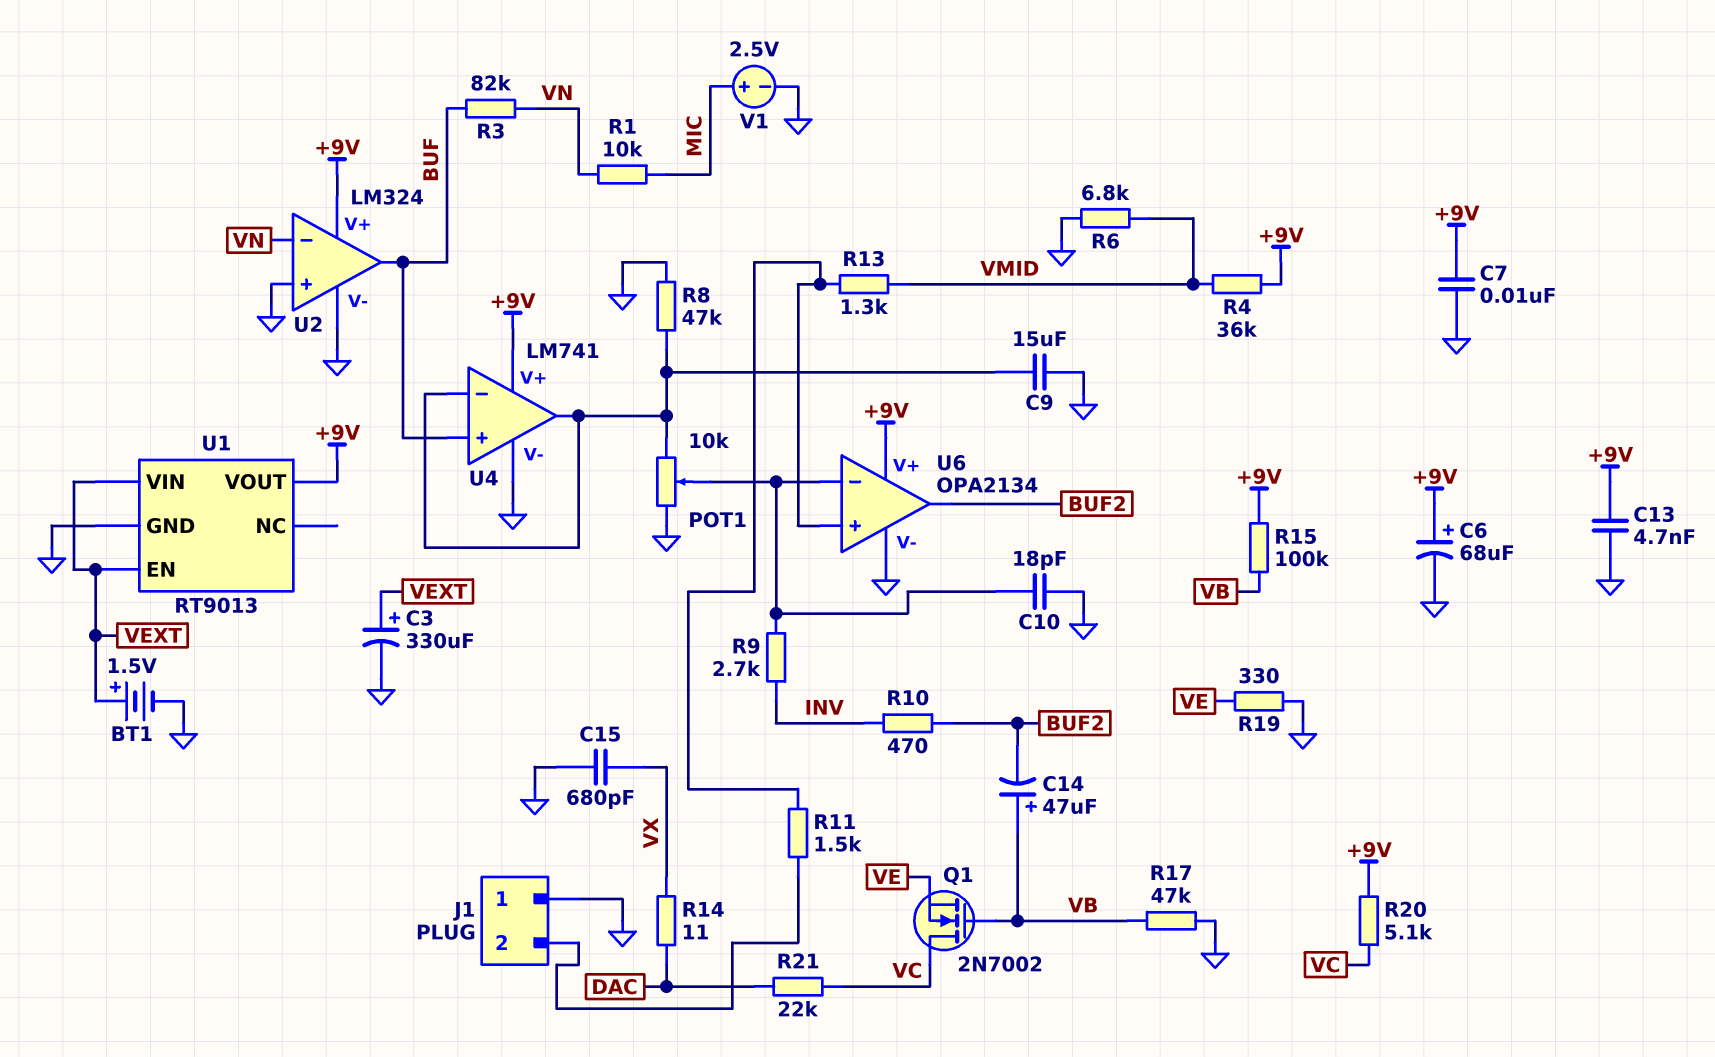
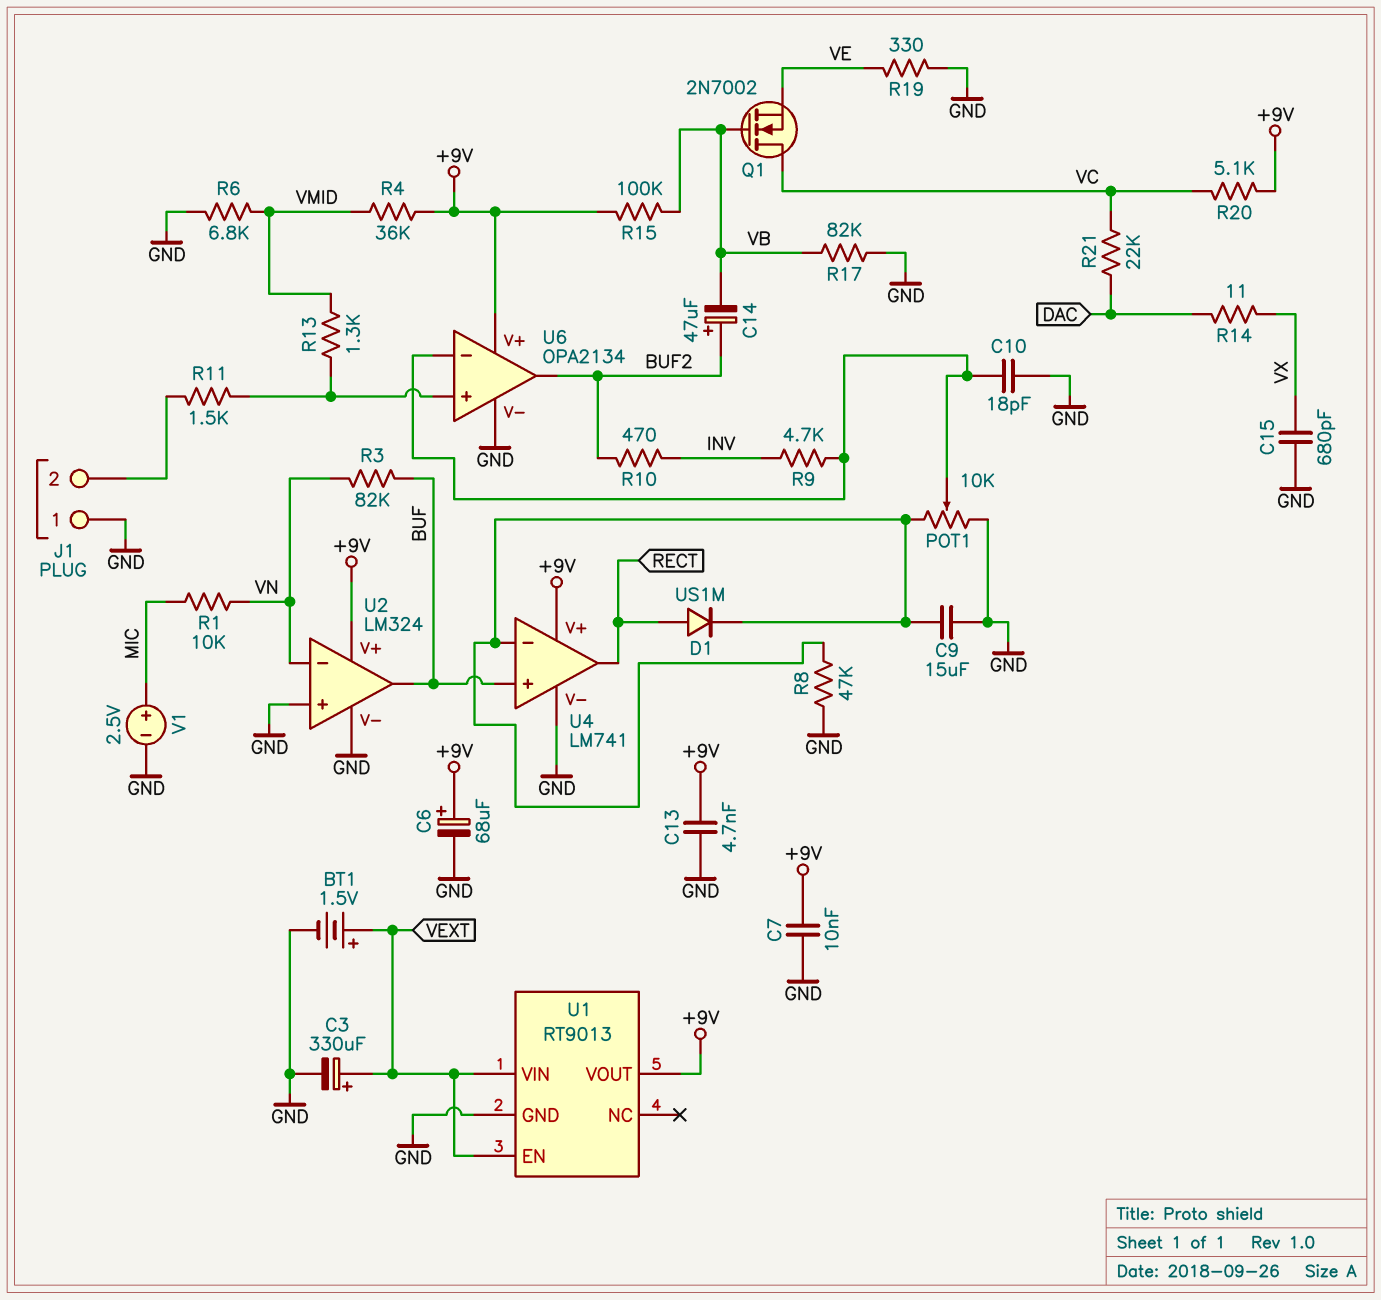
C14: 47uF (plus VB, minus BUF2) -> 47uF (plus BUF2, minus VB)
D1: none -> diode US1M (A RECT, K U4/in-)
R9: 2.7k (INV, U6/in-) -> 4.7k (INV, U6/in-)
R17: 47k (GND, VB) -> 82k (GND, VB)
U4 pin out: U4/in- -> RECT

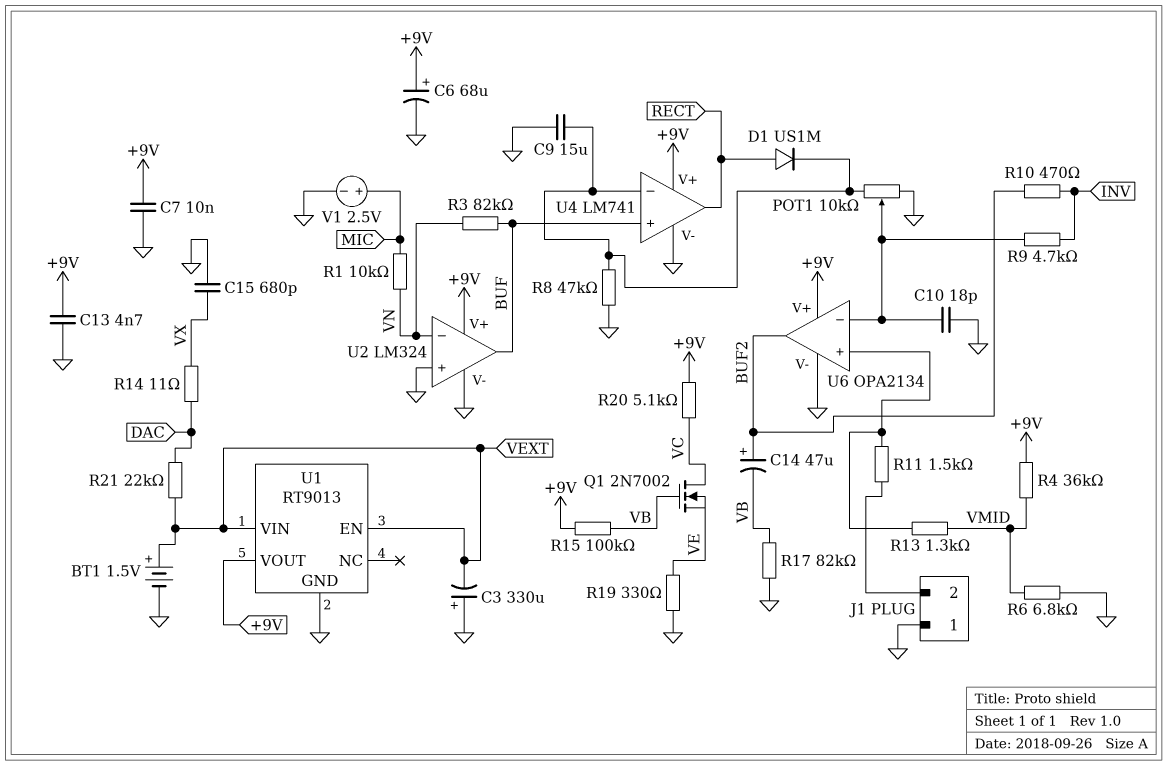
C3: 330uF (plus VEXT, minus GND) -> 330uF (plus GND, minus VEXT)
R21: 22k (DAC, VC) -> 22k (DAC, VEXT)

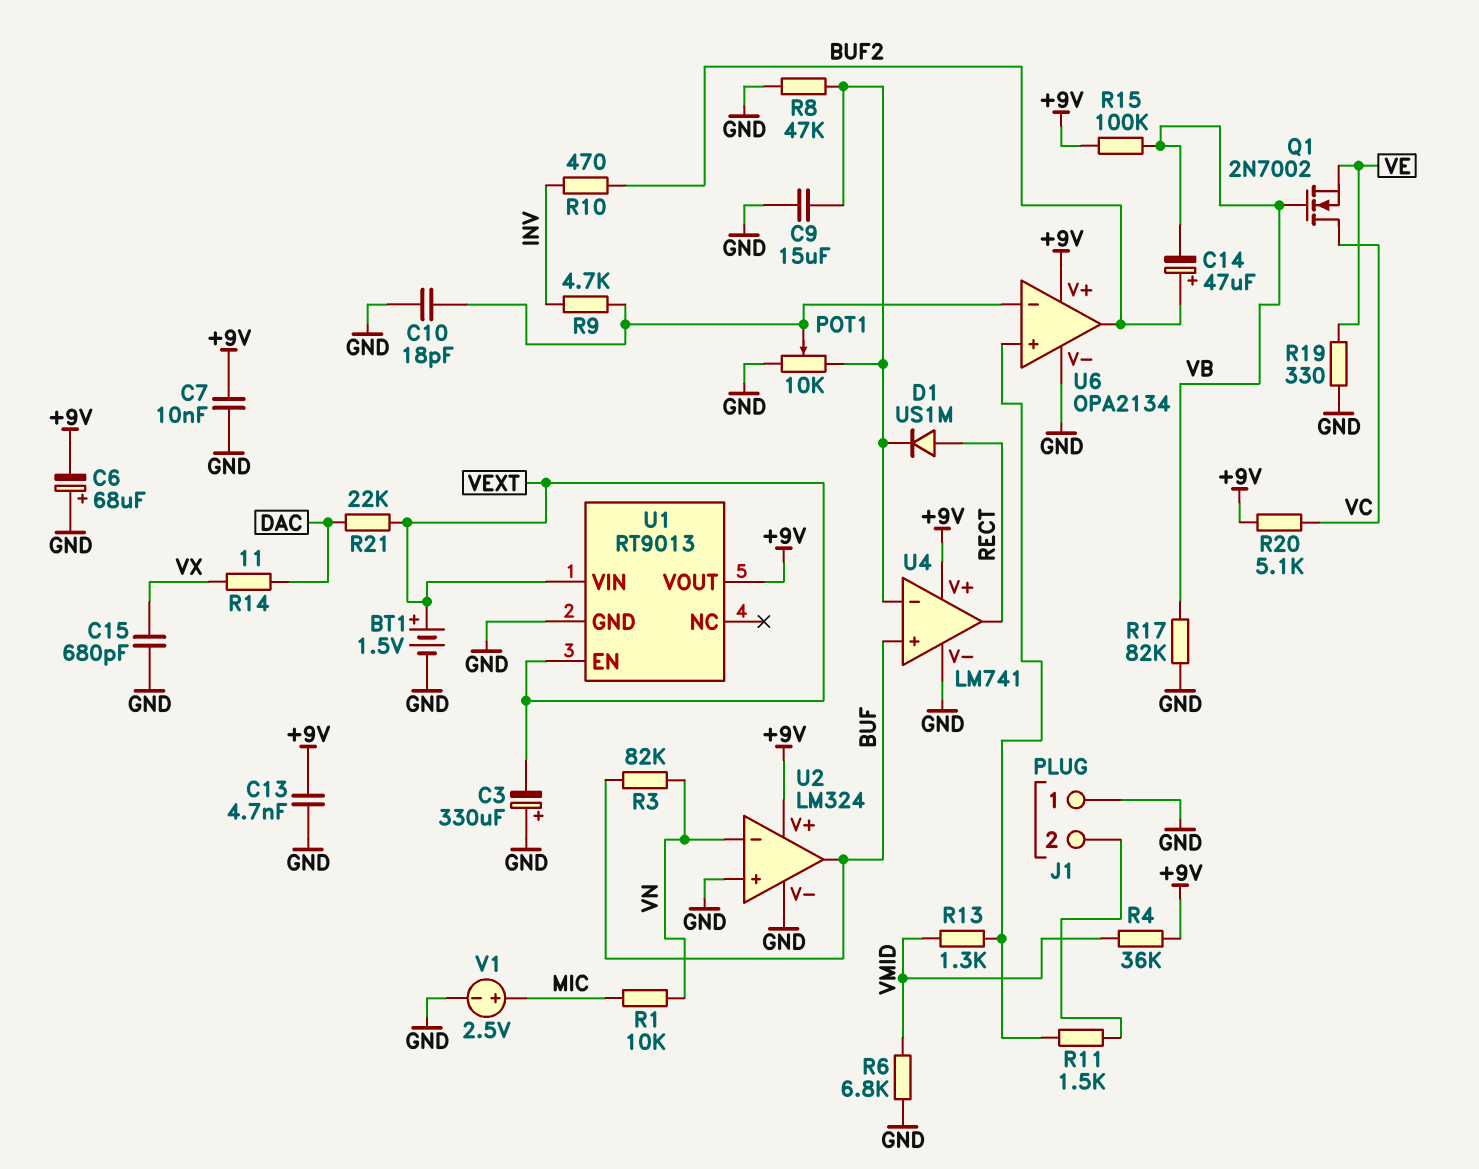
C6: 68uF (plus +9V, minus GND) -> 68uF (plus GND, minus +9V)

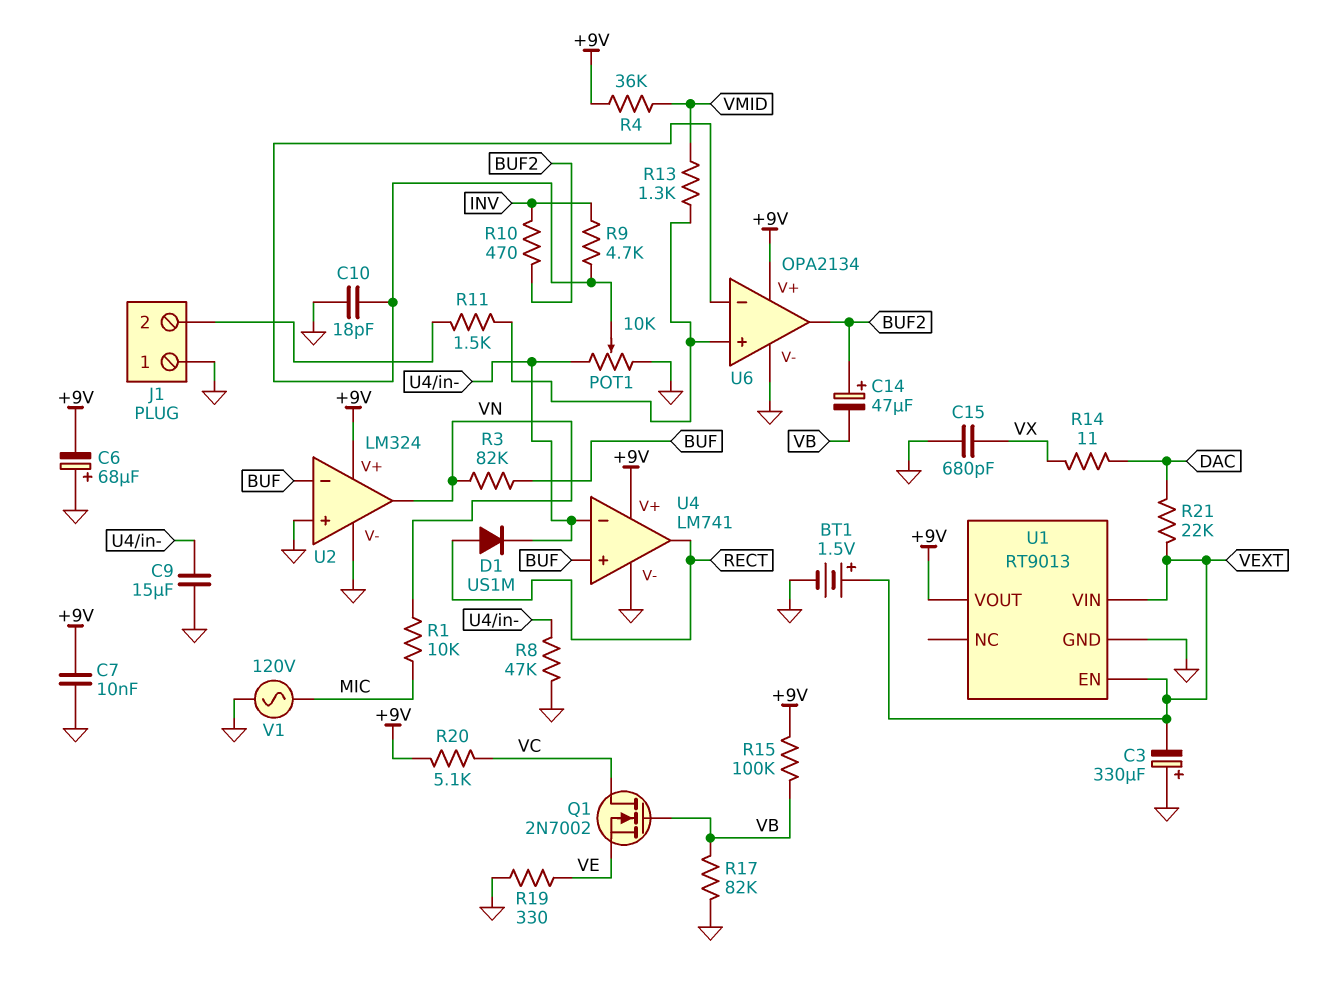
C13: 4.7nF (+9V, GND) -> none
R6: 6.8k (GND, VMID) -> none
U2 pin in-: VN -> BUF
U2 pin out: BUF -> VN
V1: 2.5V (plus MIC, minus GND) -> AC 120V (GND, MIC)

